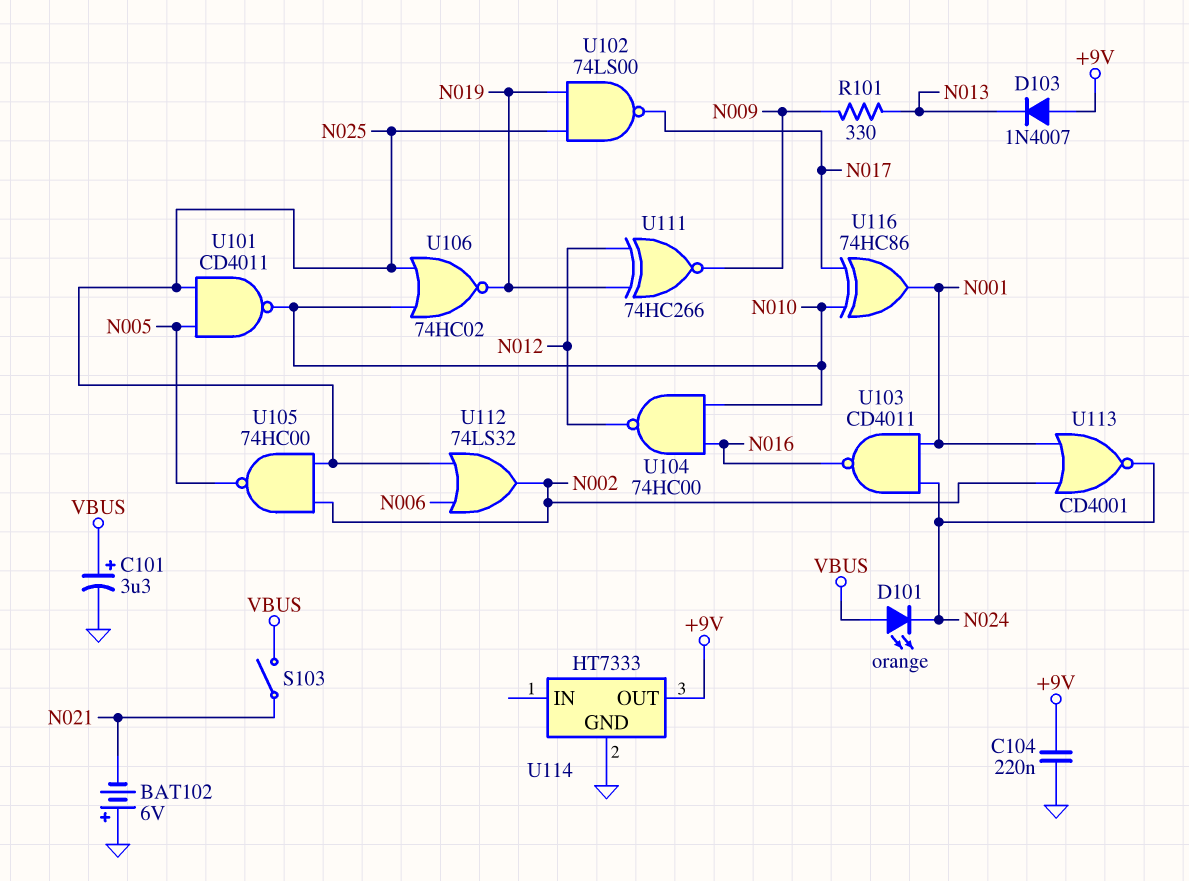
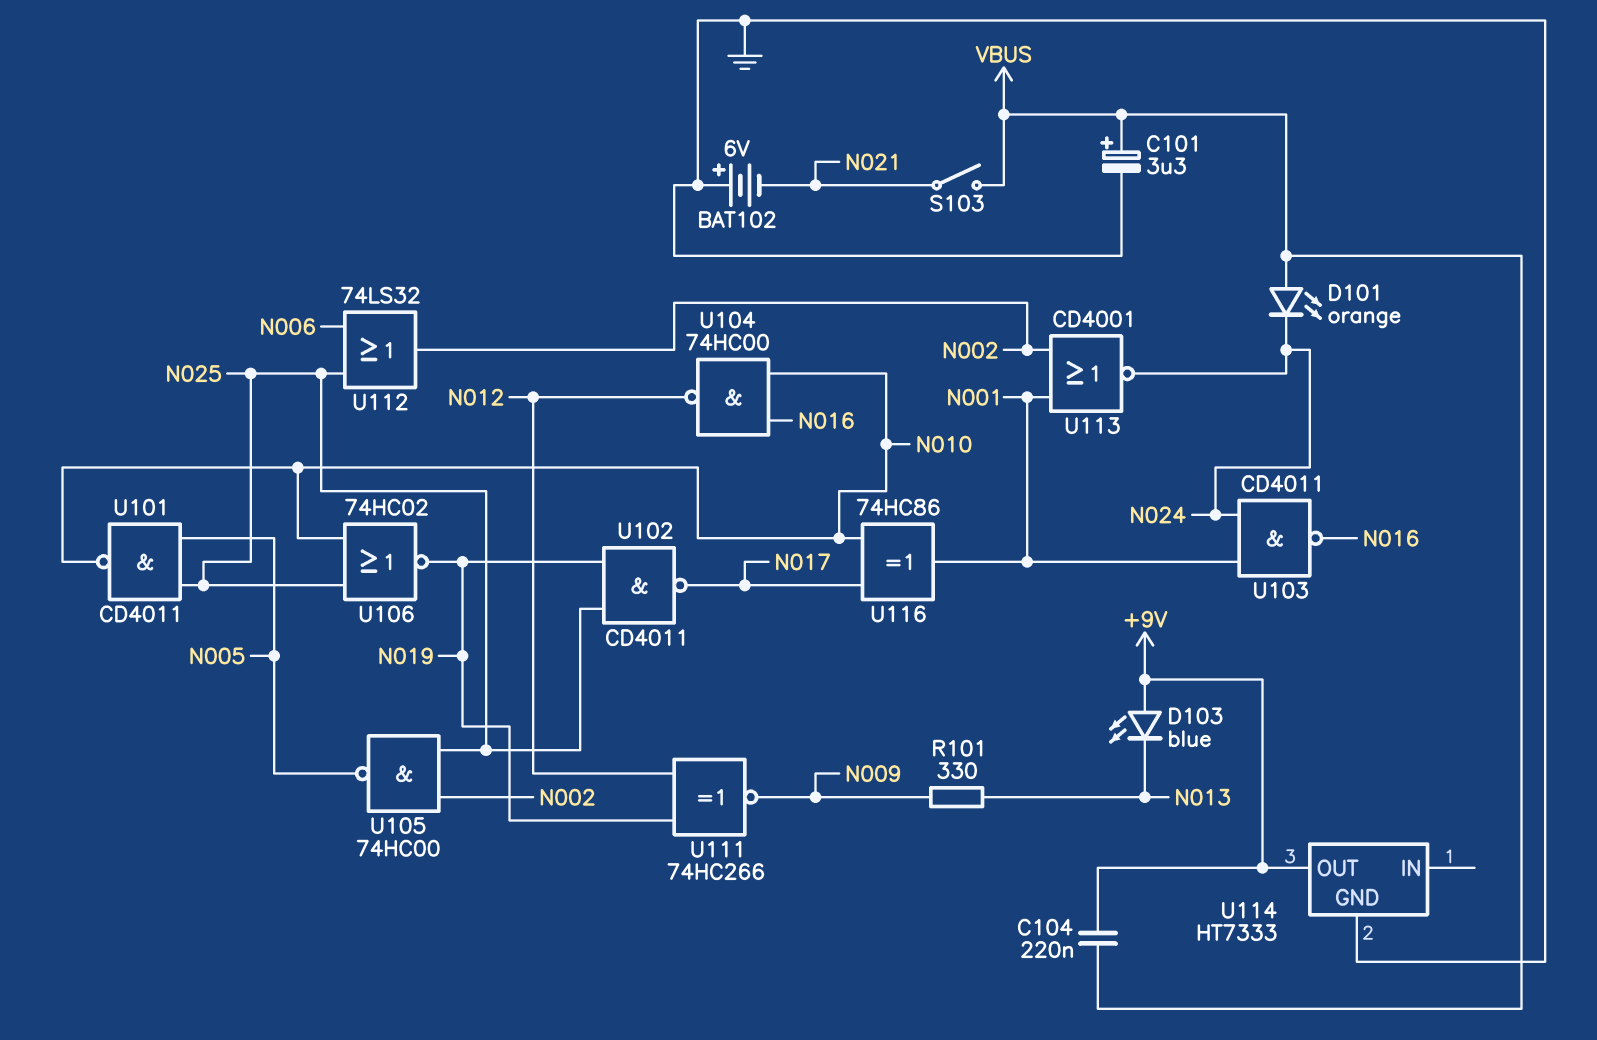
C104: 220nF (+9V, GND) -> 220nF (+9V, VBUS)
D103: diode 1N4007 (A +9V, K N013) -> LED blue (A +9V, K N013)
U102: NAND 74LS00 (in N019, in N025, out N017) -> NAND CD4011 (in N019, in N025, out N017)

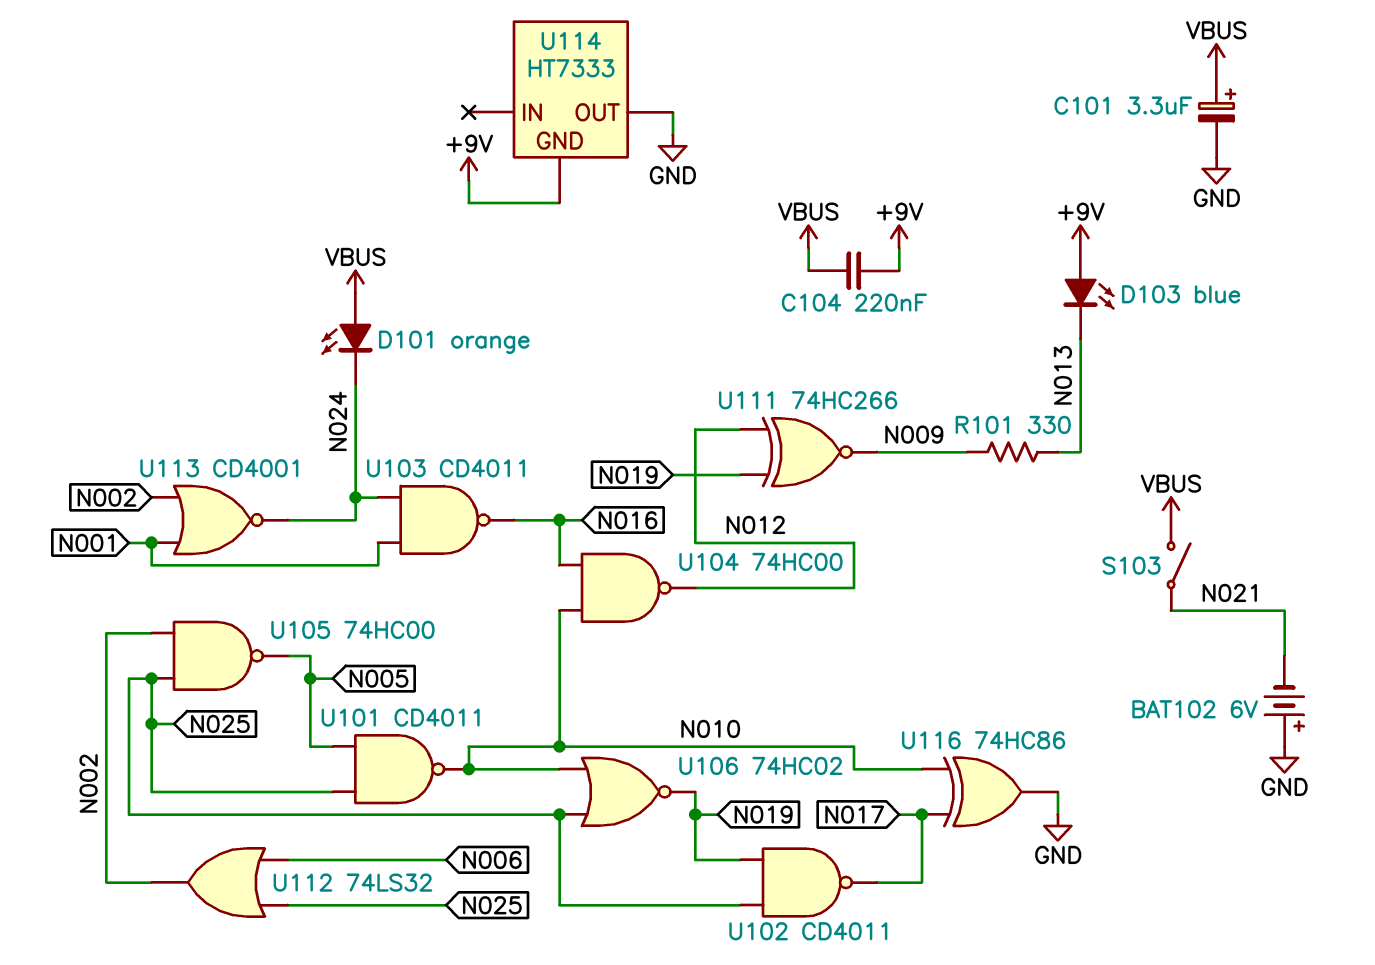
U114 pin GND: GND -> +9V
U114 pin OUT: +9V -> GND
U116: XOR 74HC86 (in N010, in N017, out N001) -> XOR 74HC86 (in N010, in N017, out GND)

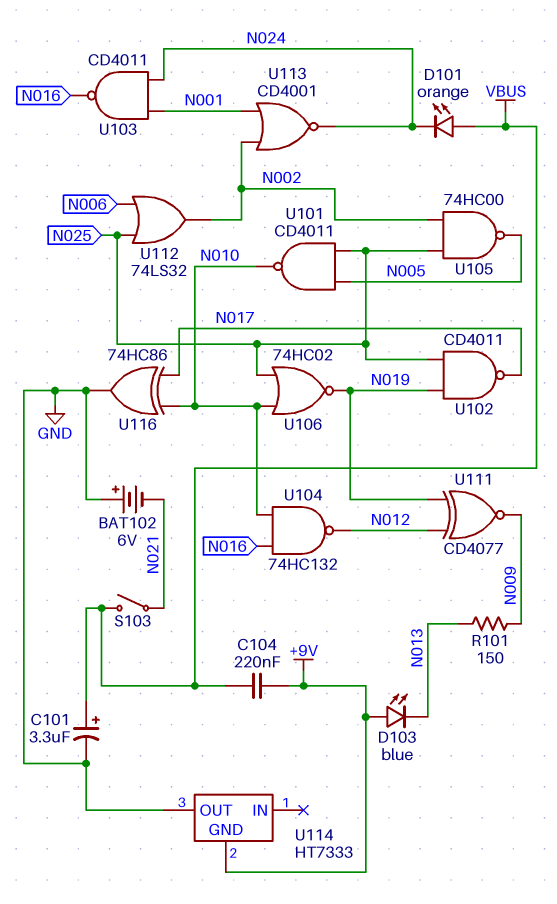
R101: 330 (N009, N013) -> 150 (N009, N013)
U104: NAND 74HC00 (in N010, in N016, out N012) -> NAND 74HC132 (in N010, in N016, out N012)
U111: XNOR 74HC266 (in N012, in N019, out N009) -> XNOR CD4077 (in N012, in N019, out N009)

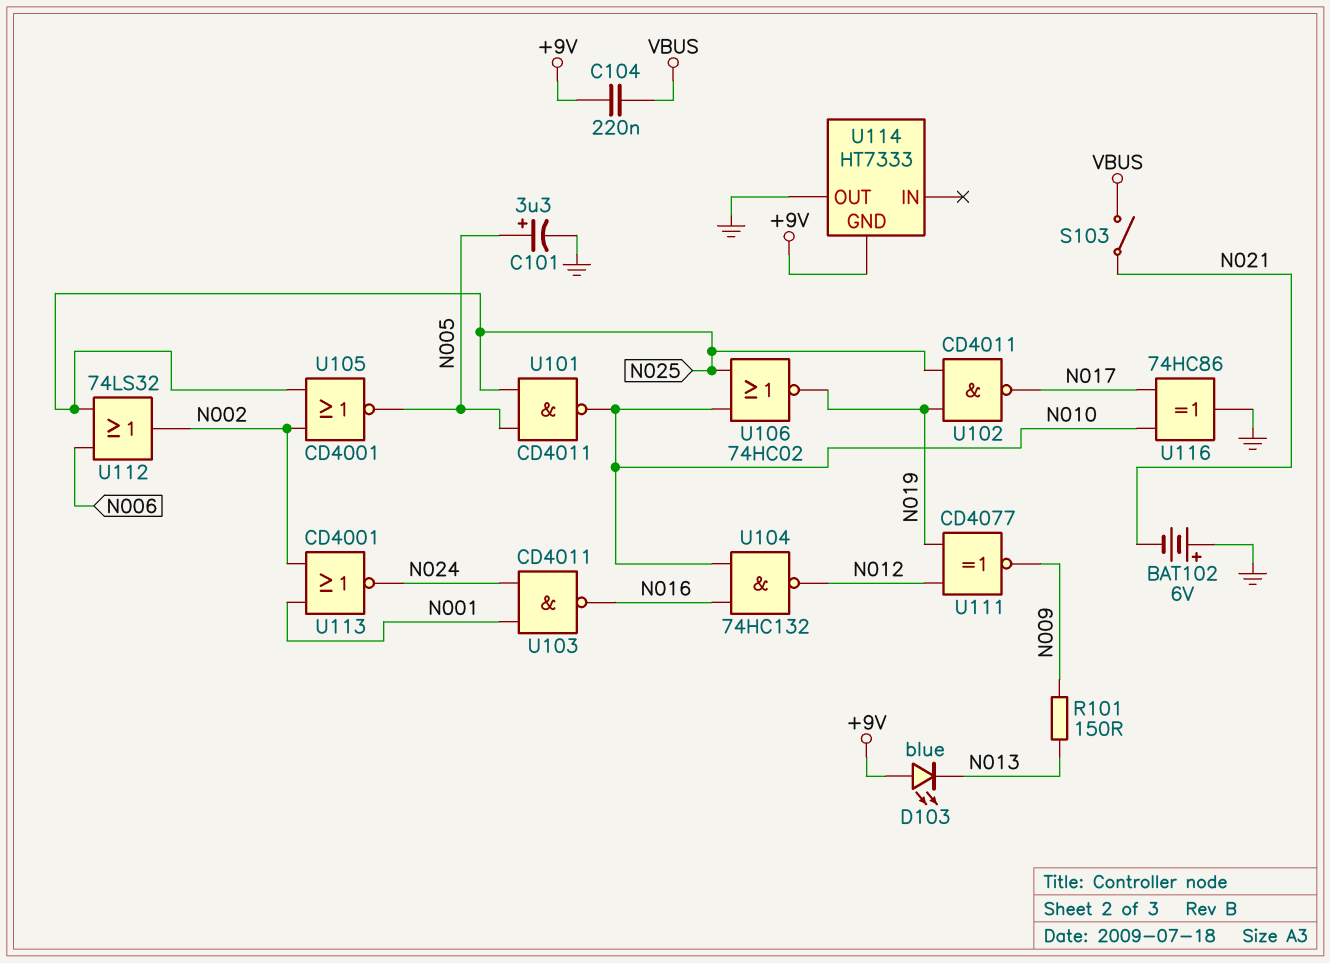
C101: 3.3uF (plus VBUS, minus GND) -> 3.3uF (plus N005, minus GND)
D101: LED orange (A VBUS, K N024) -> none
U105: NAND 74HC00 (in N002, in N025, out N005) -> NOR CD4001 (in N002, in N025, out N005)

